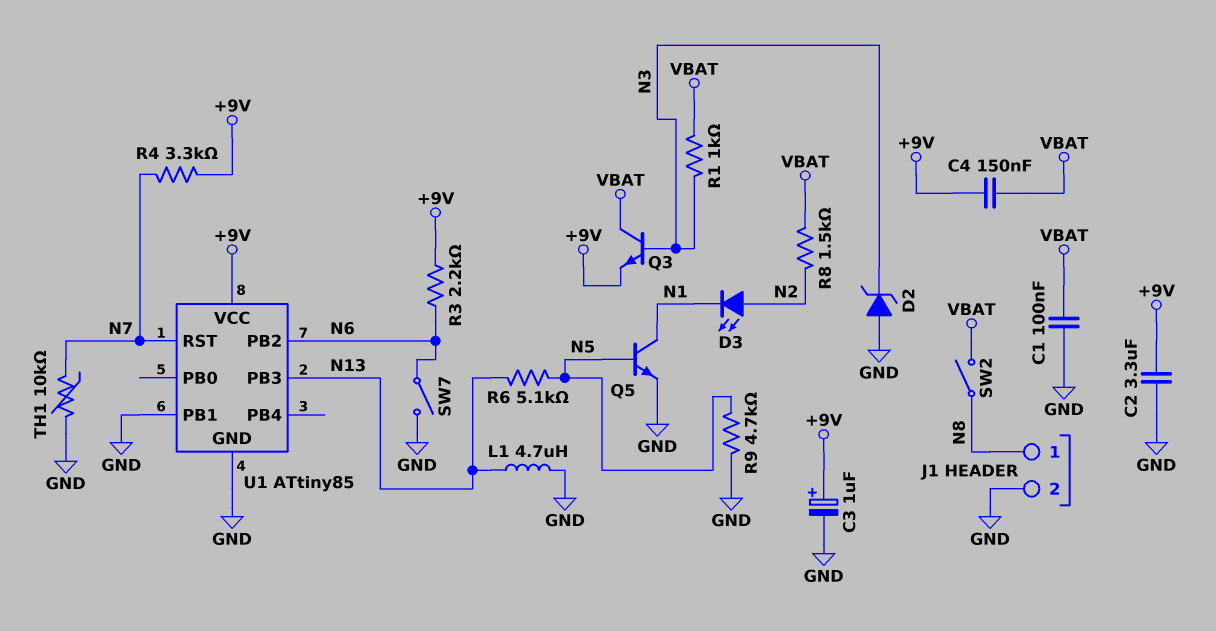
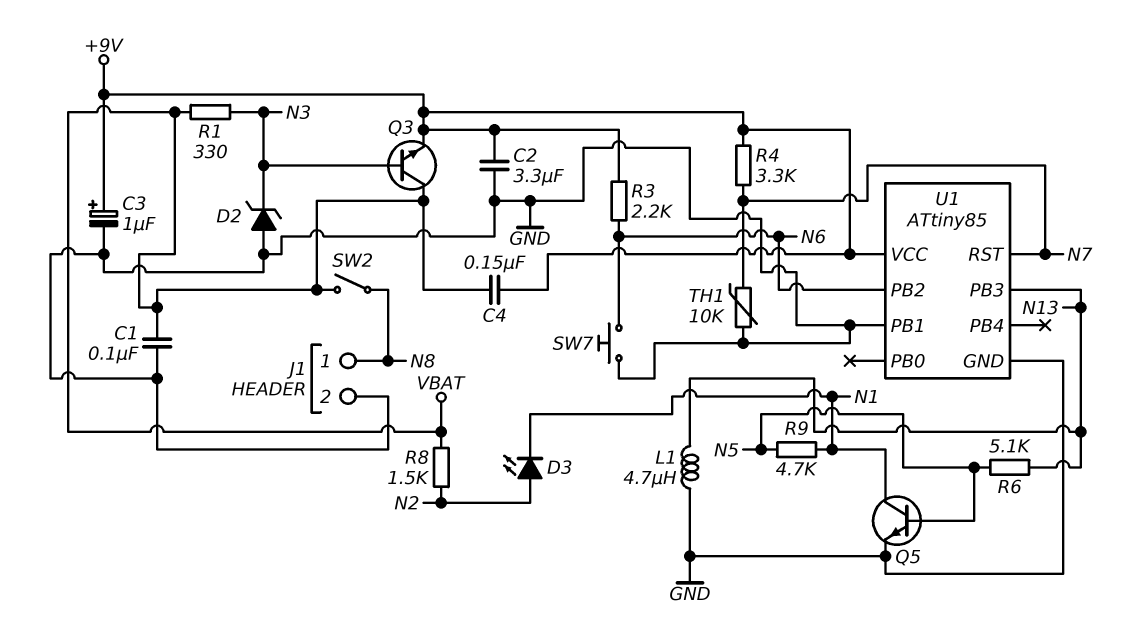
R1: 1k (N3, VBAT) -> 330 (N3, VBAT)
R9: 4.7k (GND, N5) -> 4.7k (N1, N5)
SW7: switch (GND, N6) -> button (GND, N6)

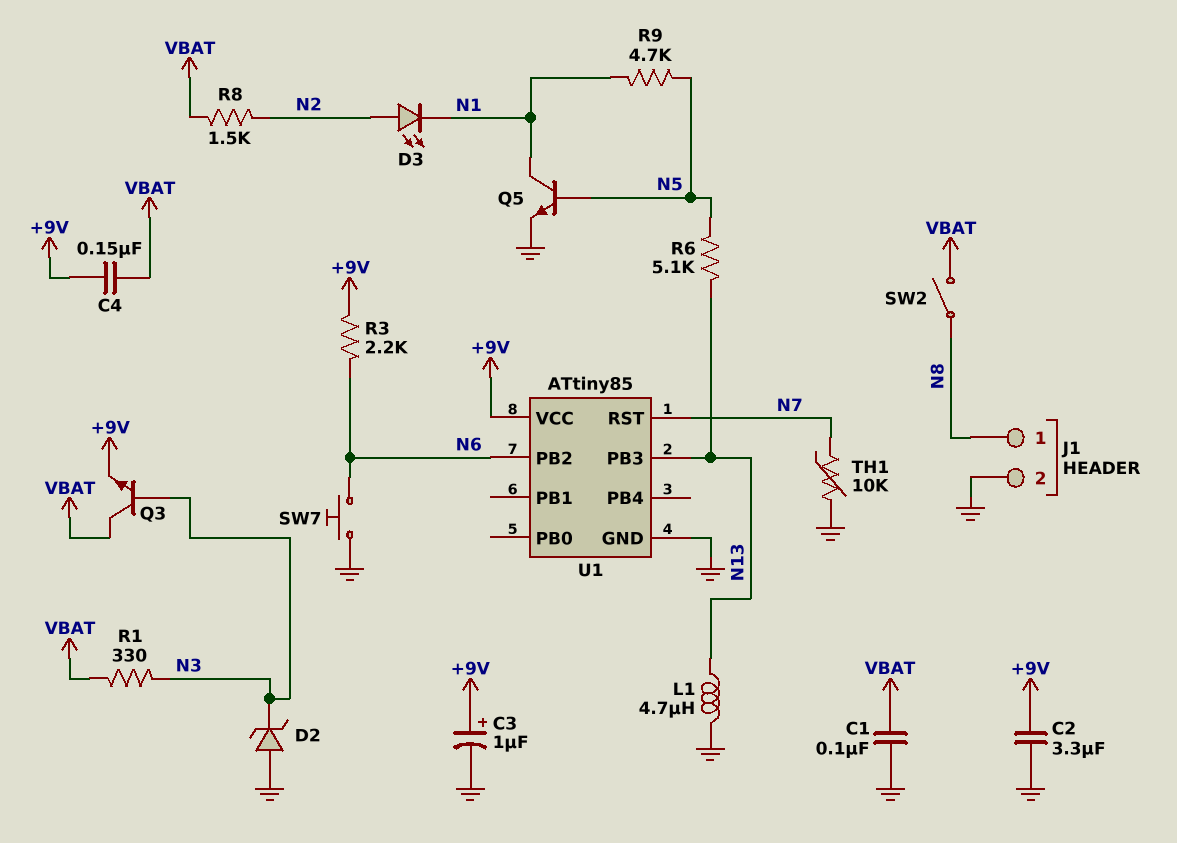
R4: 3.3k (+9V, N7) -> none
U1 pin PB1: GND -> none

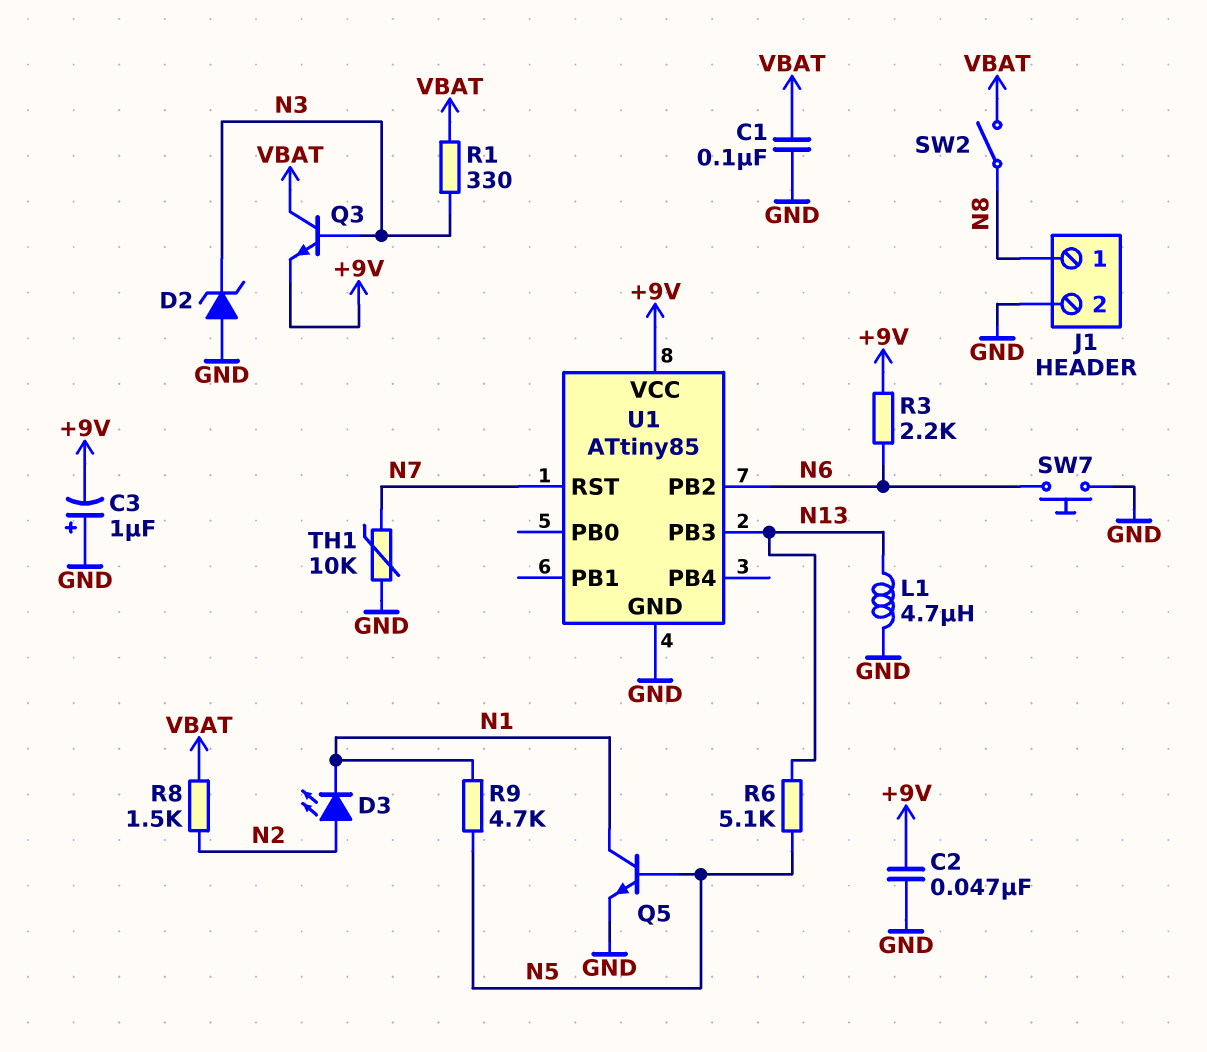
C2: 3.3uF (+9V, GND) -> 47nF (+9V, GND)
C3: 1uF (plus +9V, minus GND) -> 1uF (plus GND, minus +9V)
C4: 150nF (+9V, VBAT) -> none

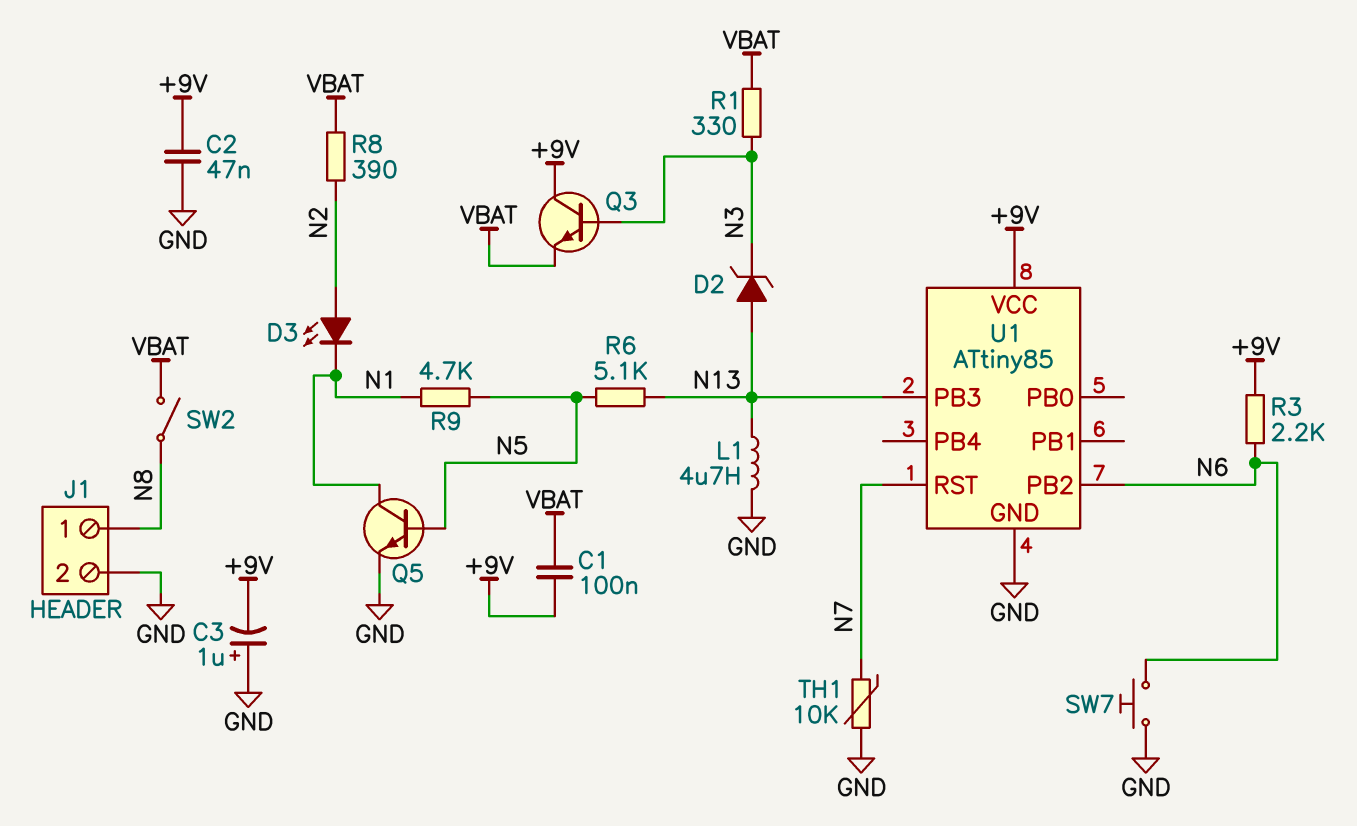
C1: 100nF (GND, VBAT) -> 100nF (+9V, VBAT)
D2: zener (A GND, K N3) -> zener (A N13, K N3)
Q3: NPN (B N3, C VBAT, E +9V) -> NPN (B N3, C +9V, E VBAT)
R8: 1.5k (N2, VBAT) -> 390 (N2, VBAT)

